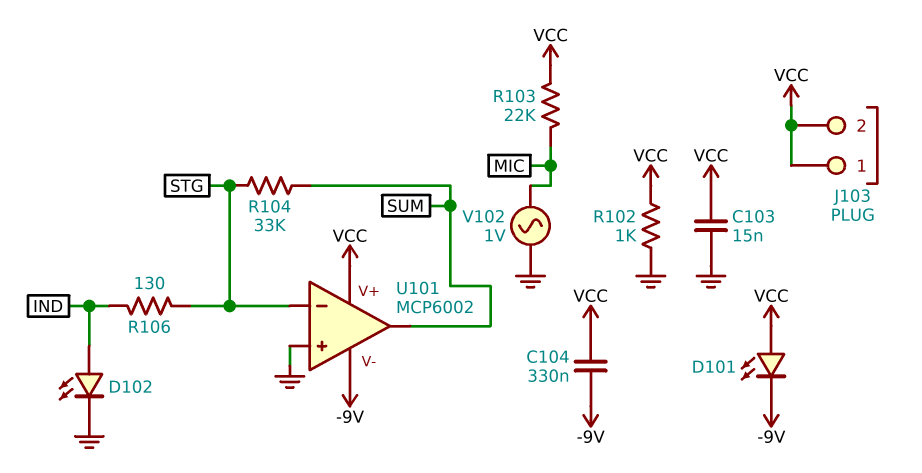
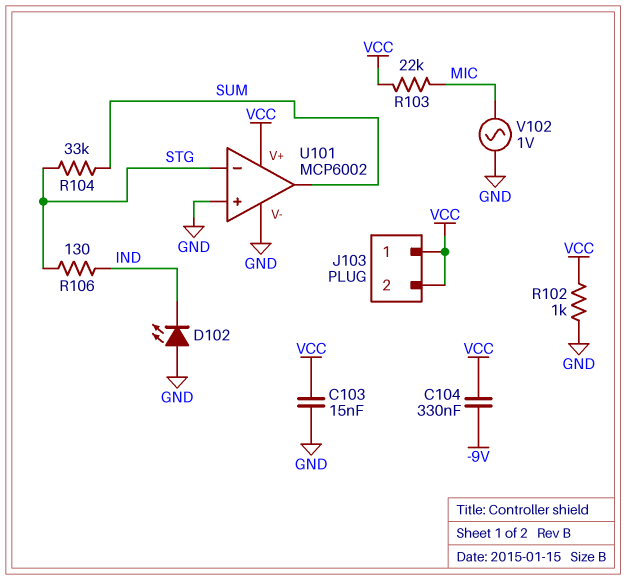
D101: LED (A VCC, K -9V) -> none
D102: LED (A IND, K GND) -> LED (A GND, K IND)
U101 pin V-: -9V -> GND

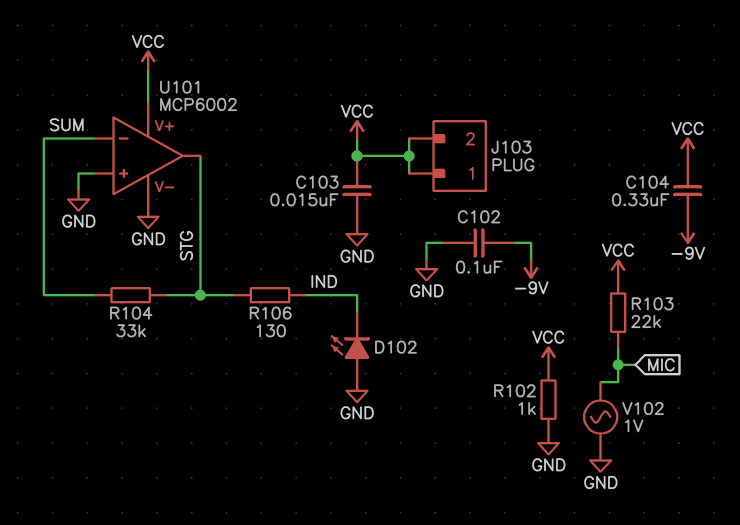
C102: none -> 100nF (-9V, GND)
U101 pin in-: STG -> SUM
U101 pin out: SUM -> STG

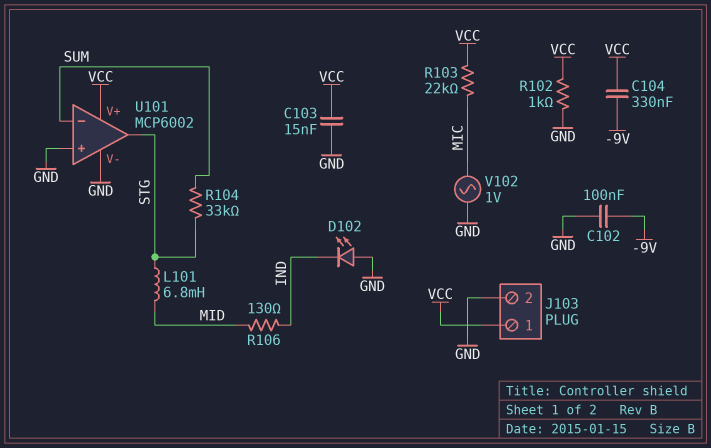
J103 pin 2: VCC -> GND
L101: none -> 6.8mH (MID, STG)
R106: 130 (IND, STG) -> 130 (IND, MID)

